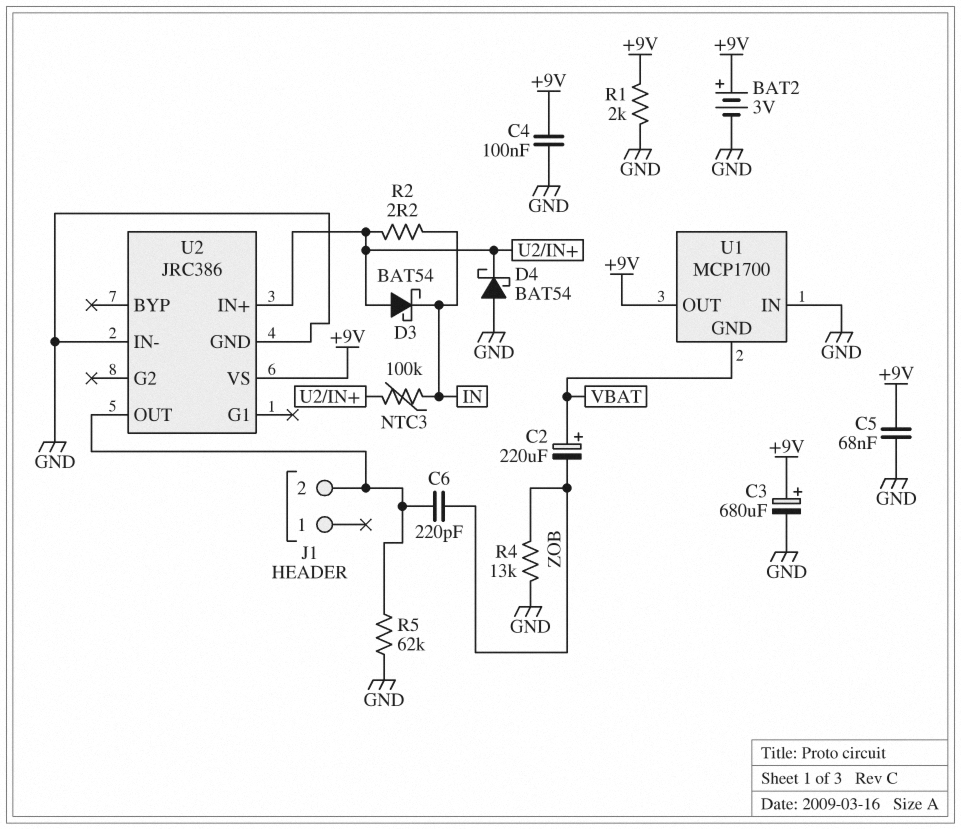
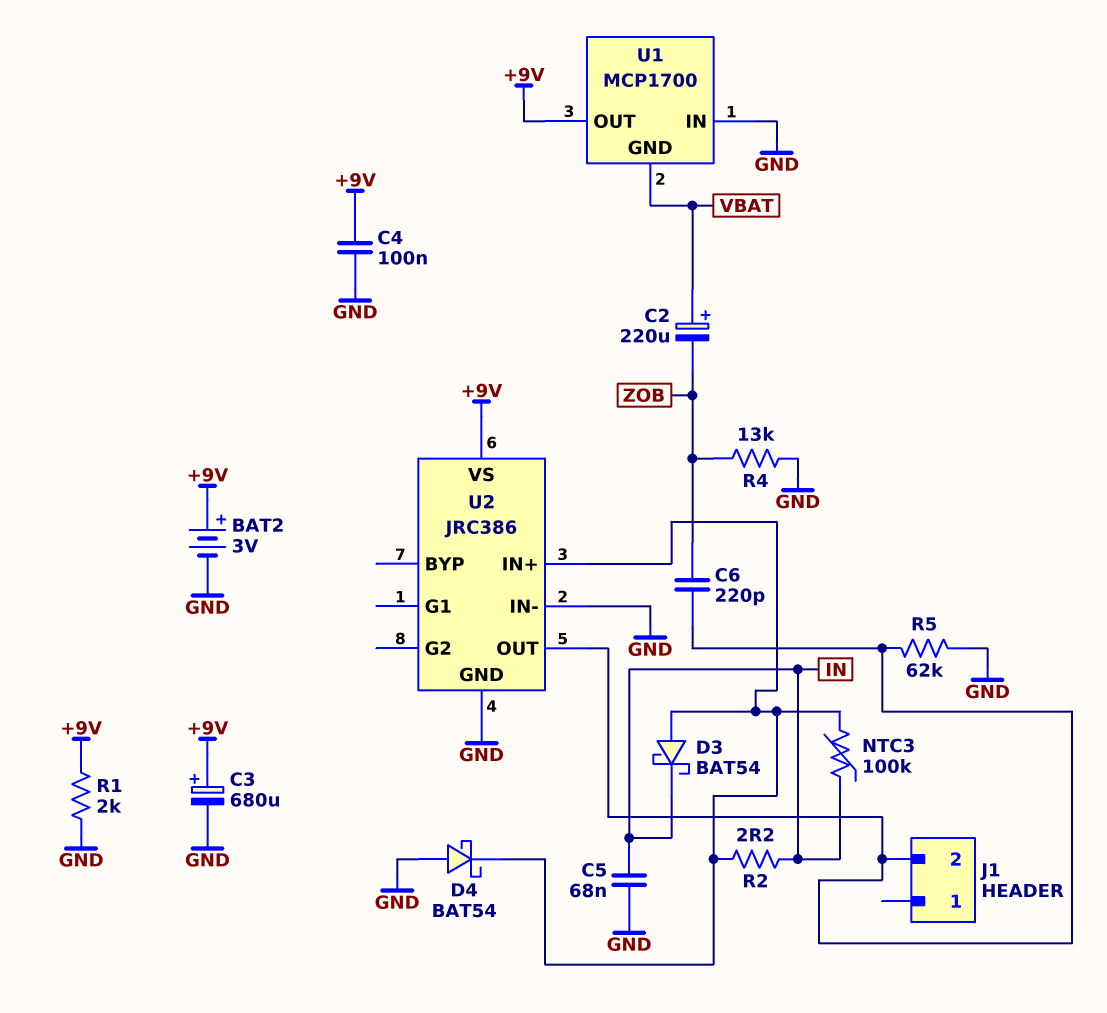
C5: 68nF (+9V, GND) -> 68nF (GND, IN)

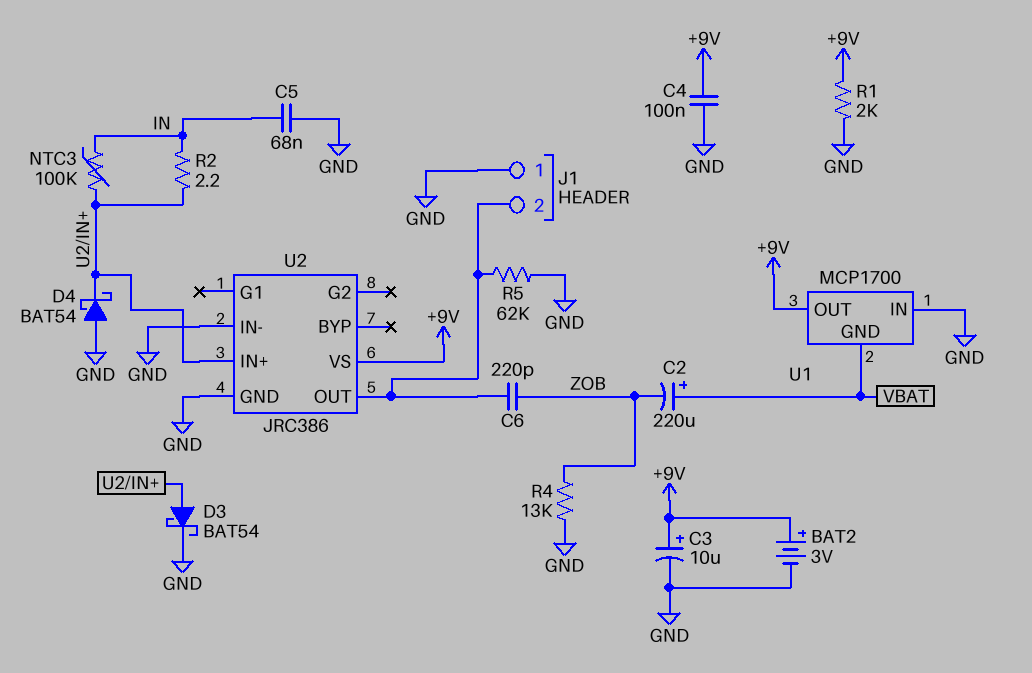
C3: 680uF (plus +9V, minus GND) -> 10uF (plus +9V, minus GND)
D3: schottky BAT54 (A U2/IN+, K IN) -> schottky BAT54 (A U2/IN+, K GND)
J1 pin 1: none -> GND

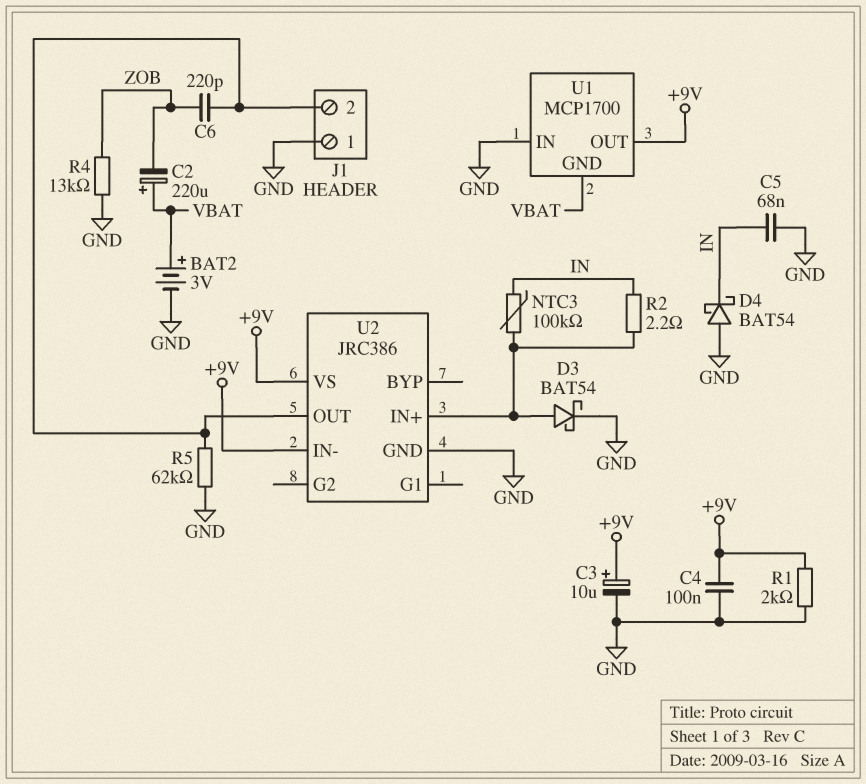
BAT2: 3V (plus +9V, minus GND) -> 3V (plus VBAT, minus GND)
D4: schottky BAT54 (A GND, K U2/IN+) -> schottky BAT54 (A GND, K IN)
U2 pin IN-: GND -> +9V

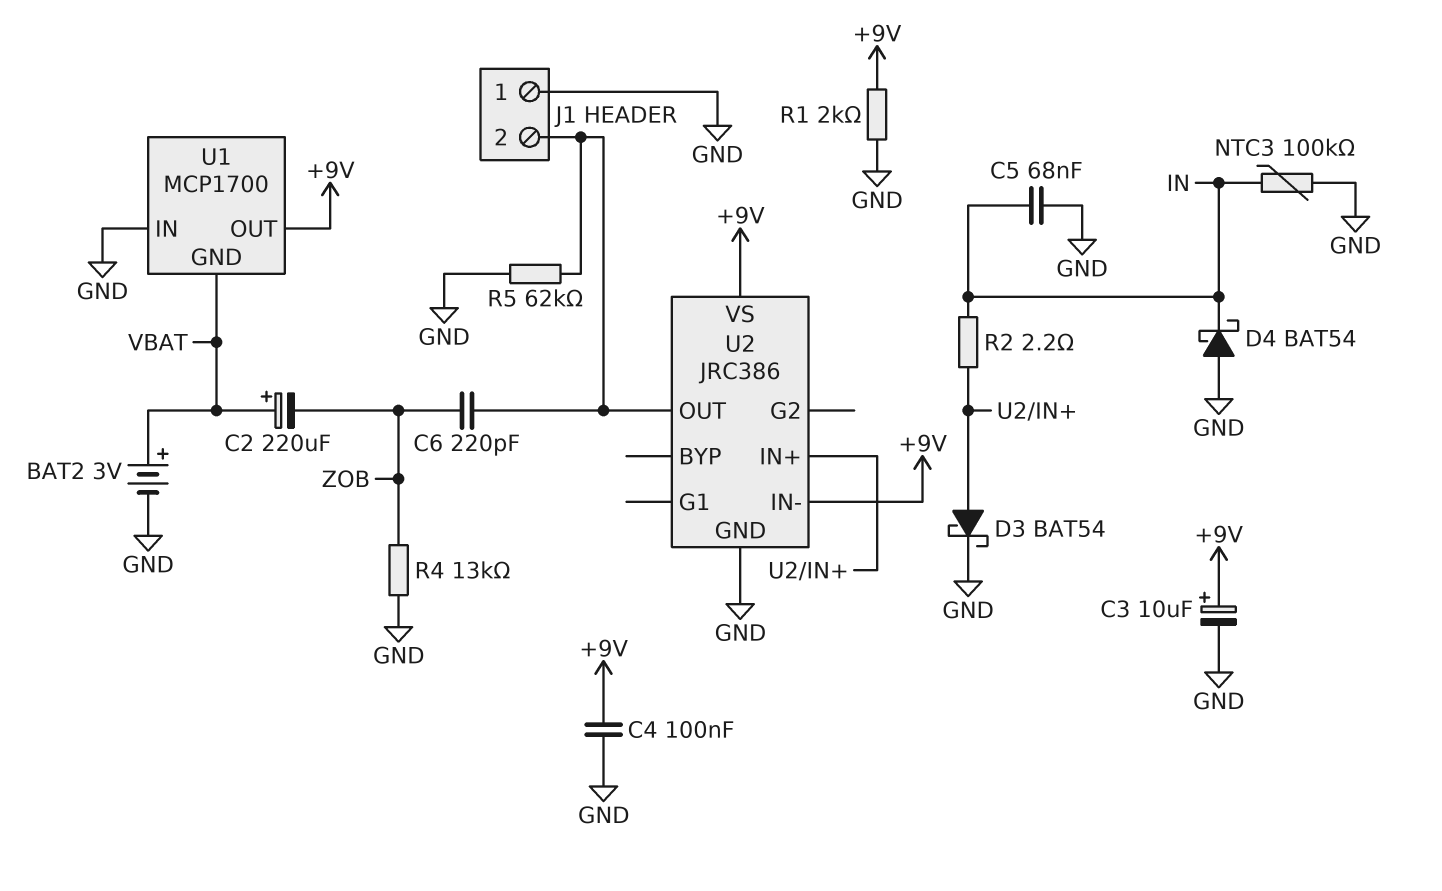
NTC3: 100k (IN, U2/IN+) -> 100k (GND, IN)

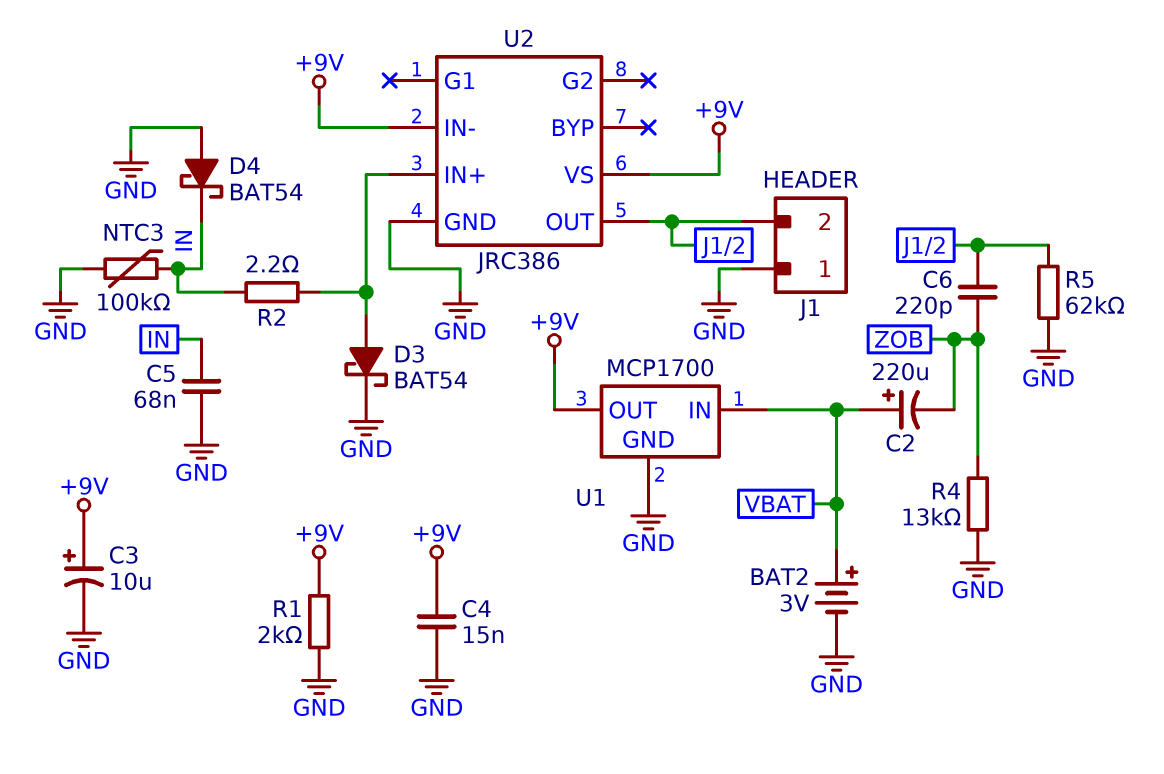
C4: 100nF (+9V, GND) -> 15nF (+9V, GND)
U1 pin GND: VBAT -> GND
U1 pin IN: GND -> VBAT

